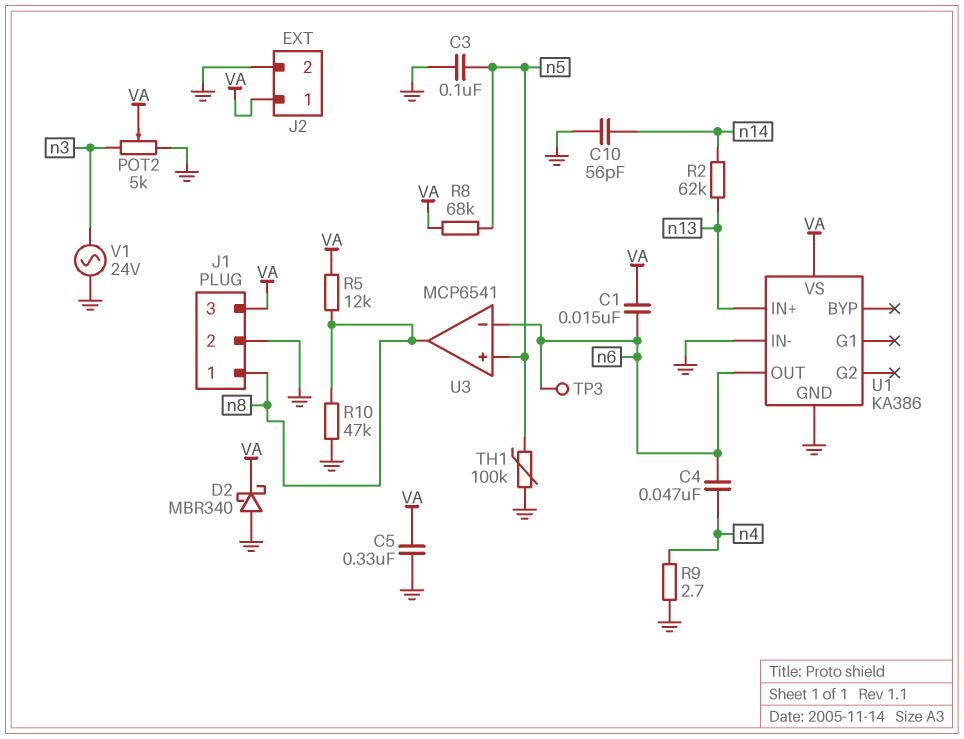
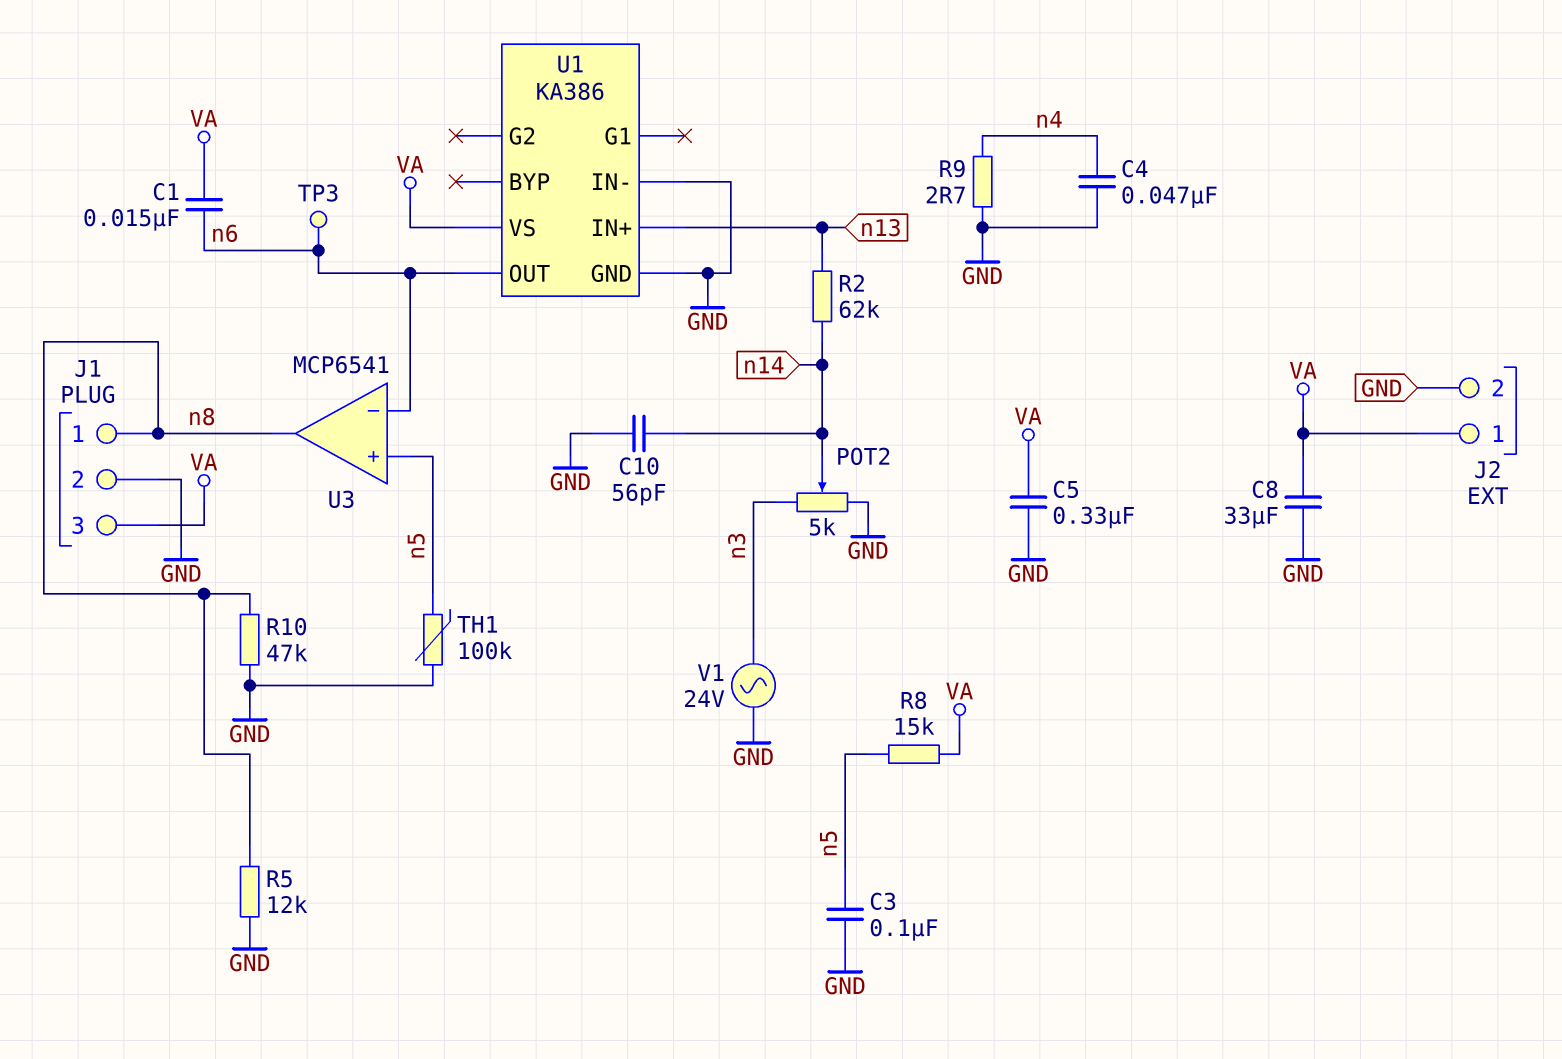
C4: 47nF (n4, n6) -> 47nF (GND, n4)
C8: none -> 33uF (GND, VA)
D2: schottky MBR340 (A GND, K VA) -> none
POT2: 5k (GND, n3, wiper VA) -> 5k (GND, n3, wiper n14)
R5: 12k (VA, n8) -> 12k (GND, n8)
R8: 68k (VA, n5) -> 15k (VA, n5)

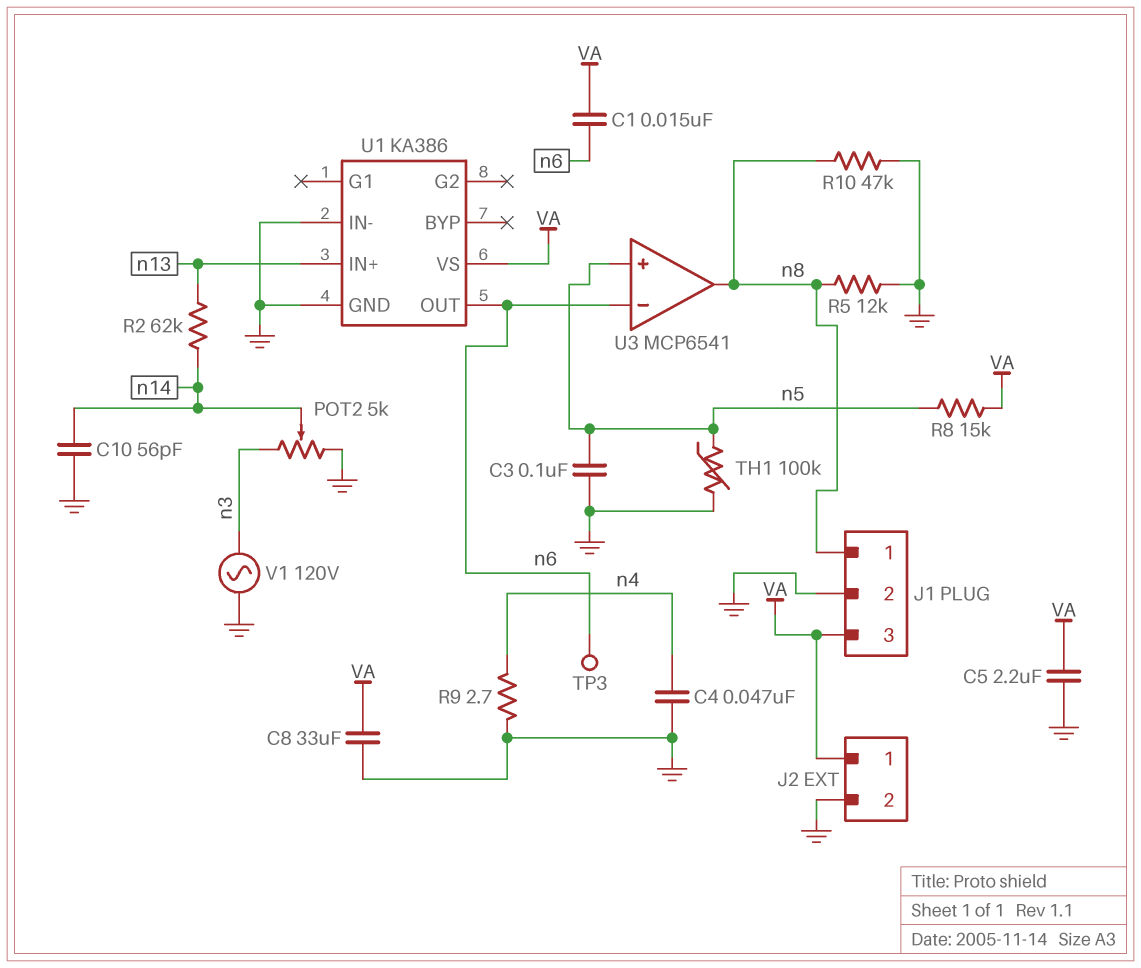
C5: 330nF (GND, VA) -> 2.2uF (GND, VA)
V1: AC 24V (GND, n3) -> AC 120V (GND, n3)

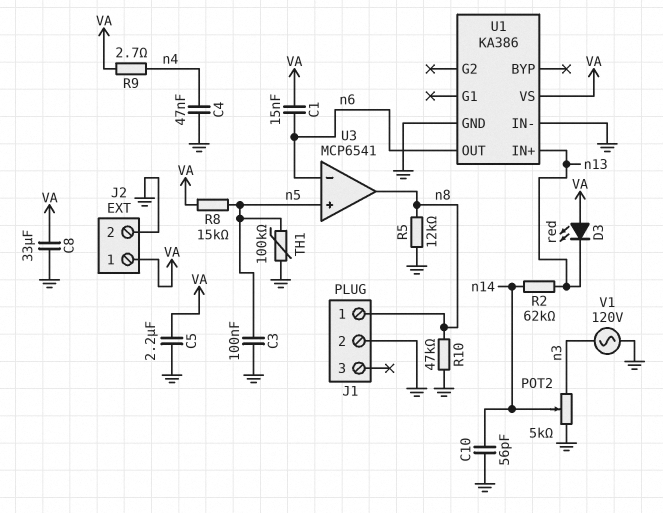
D3: none -> LED red (A VA, K n13)
J1 pin 3: VA -> none
R9: 2.7 (GND, n4) -> 2.7 (VA, n4)
TP3: test point (n6) -> none

